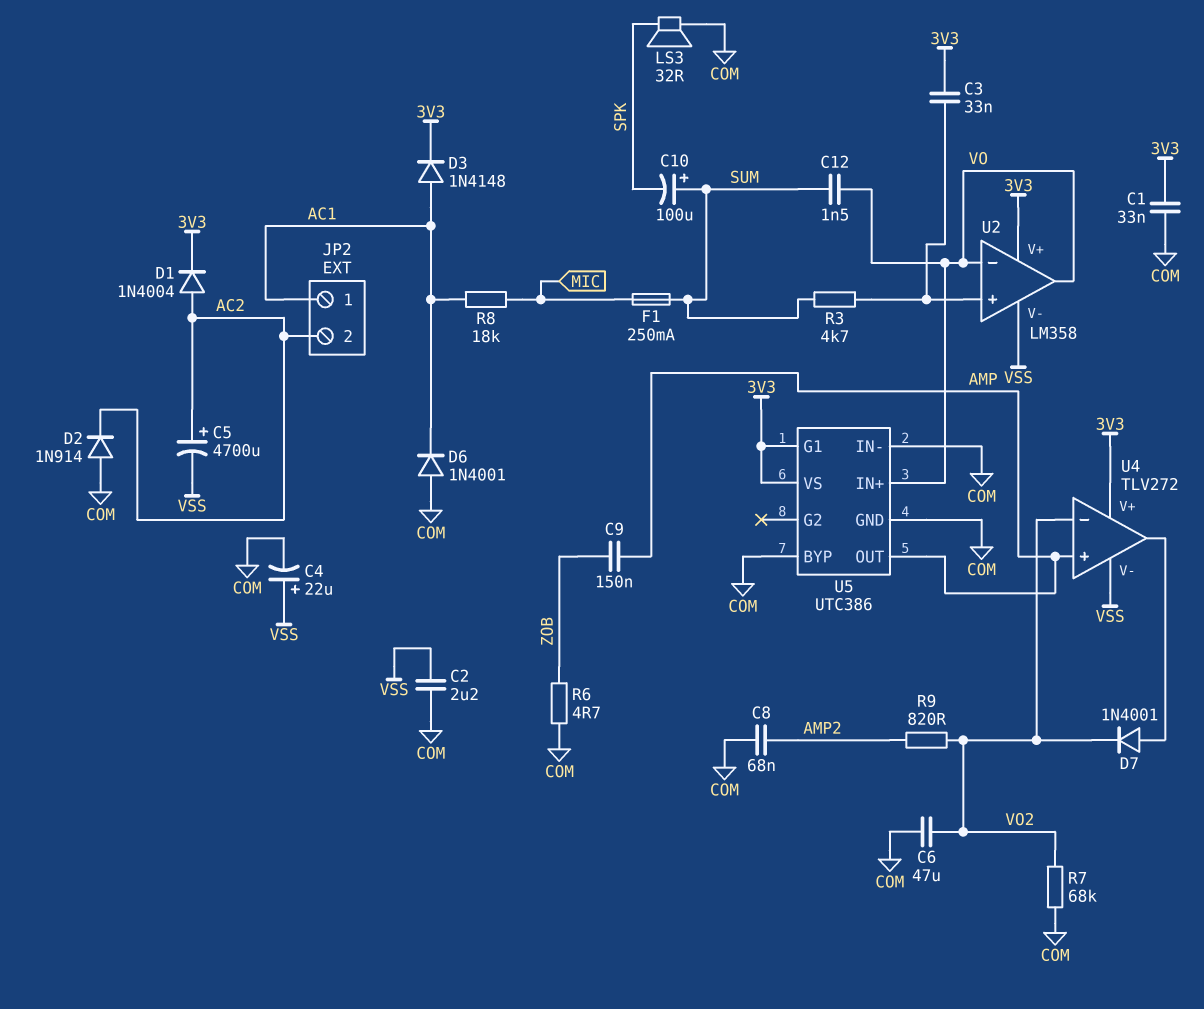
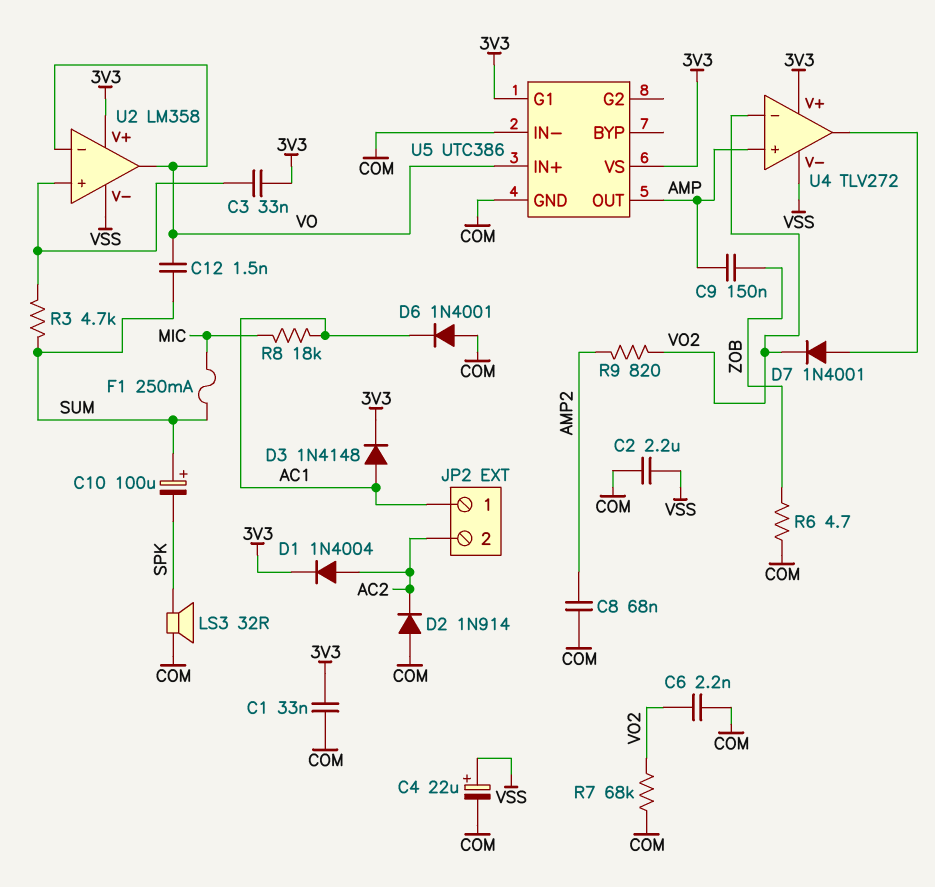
C5: 4700uF (plus AC2, minus VSS) -> none
C6: 47uF (COM, VO2) -> 2.2nF (COM, VO2)
U5 pin BYP: COM -> none

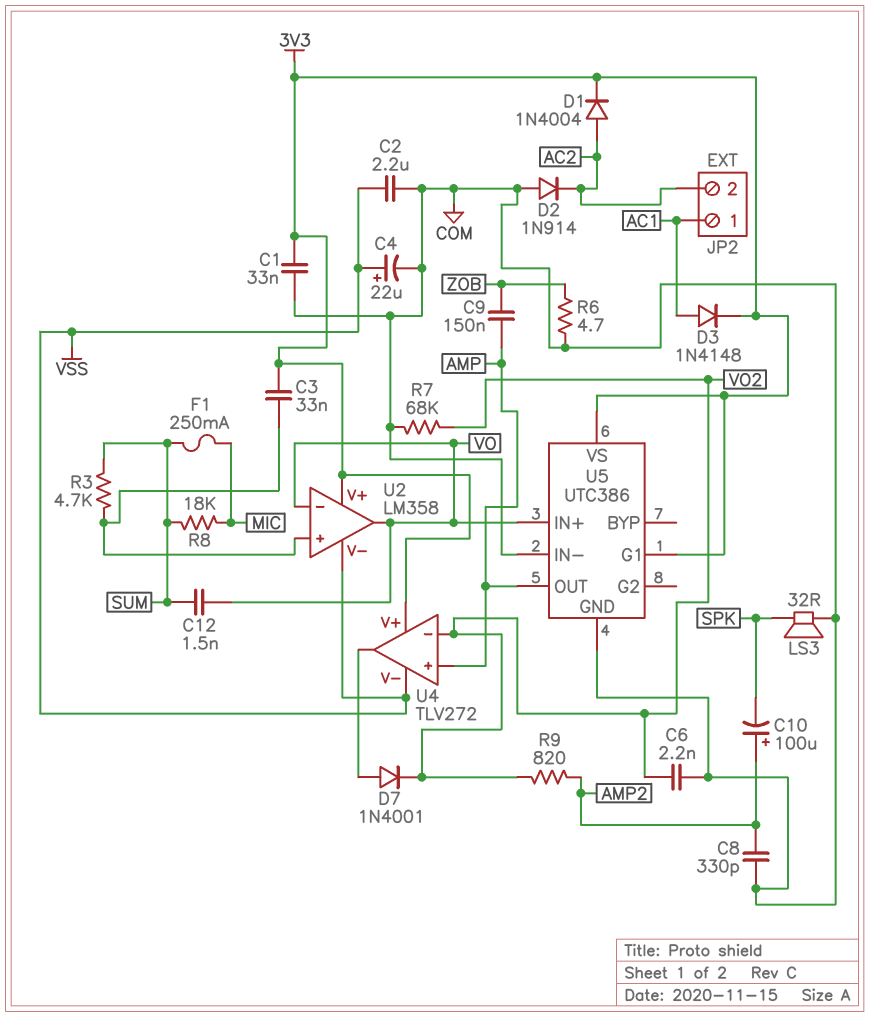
C8: 68nF (AMP2, COM) -> 330pF (AMP2, COM)
C10: 100uF (plus SUM, minus SPK) -> 100uF (plus AMP2, minus SPK)
D6: diode 1N4001 (A COM, K AC1) -> none
R8: 18k (AC1, MIC) -> 18k (MIC, SUM)

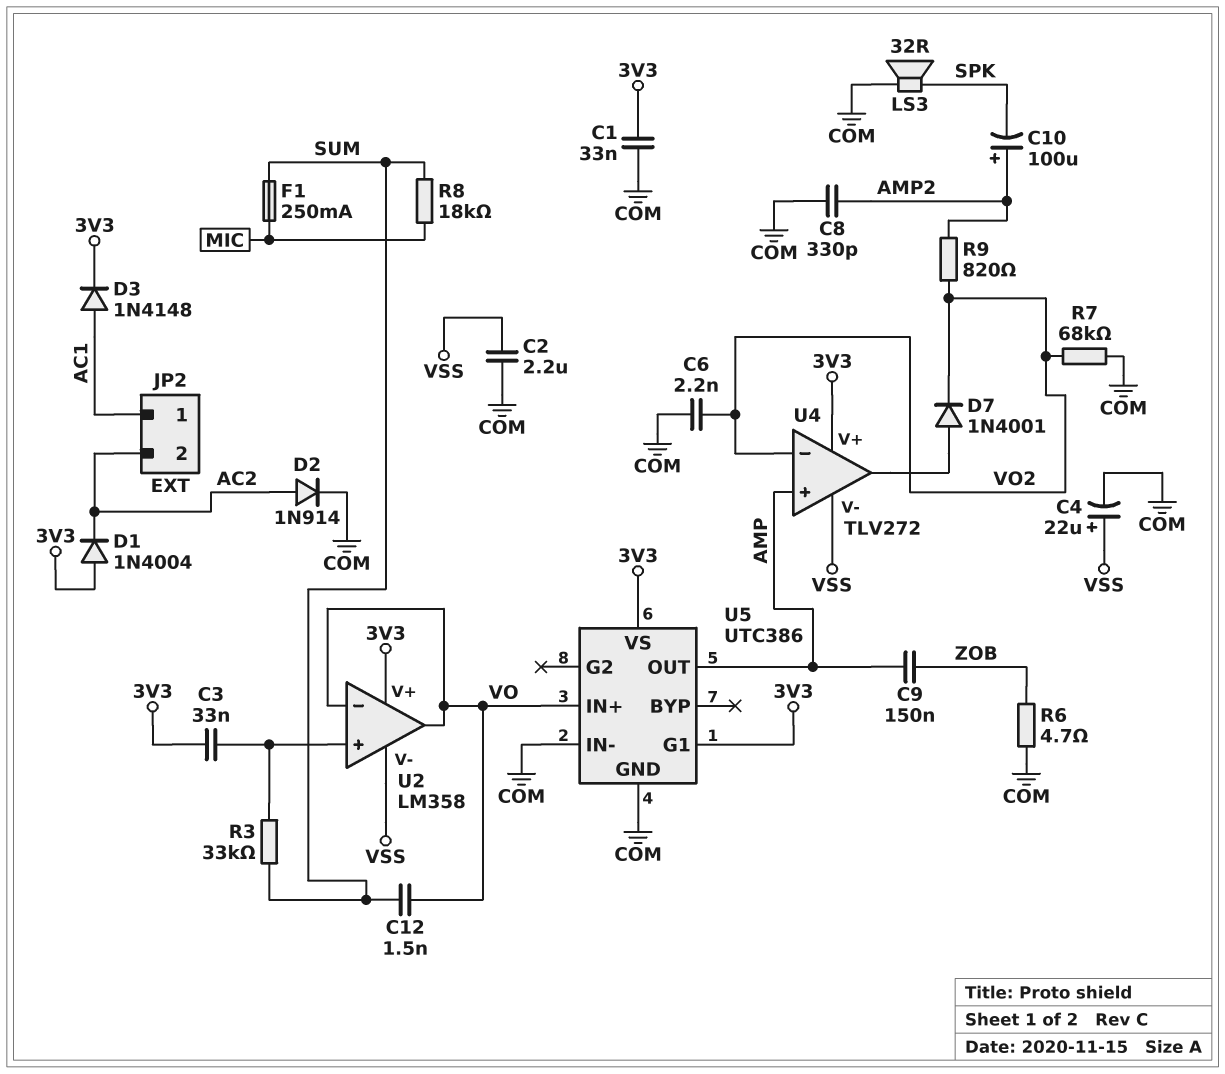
D1: diode 1N4004 (A AC2, K 3V3) -> diode 1N4004 (A 3V3, K AC2)
D2: diode 1N914 (A COM, K AC2) -> diode 1N914 (A AC2, K COM)
R3: 4.7k (SUM, U2/in+) -> 33k (SUM, U2/in+)

